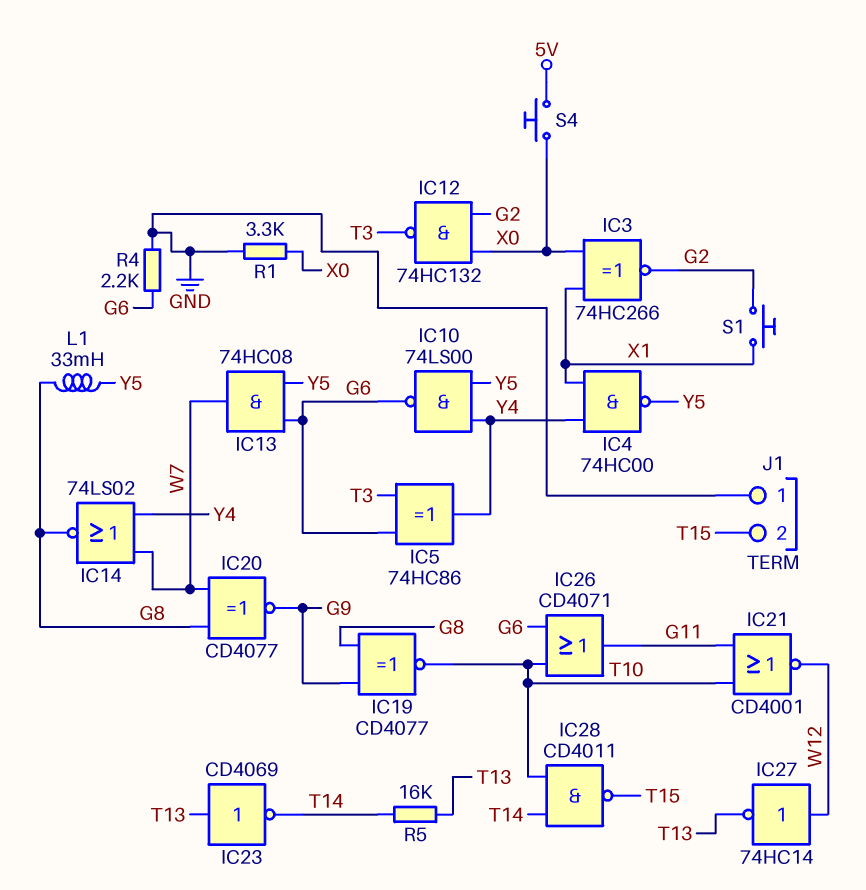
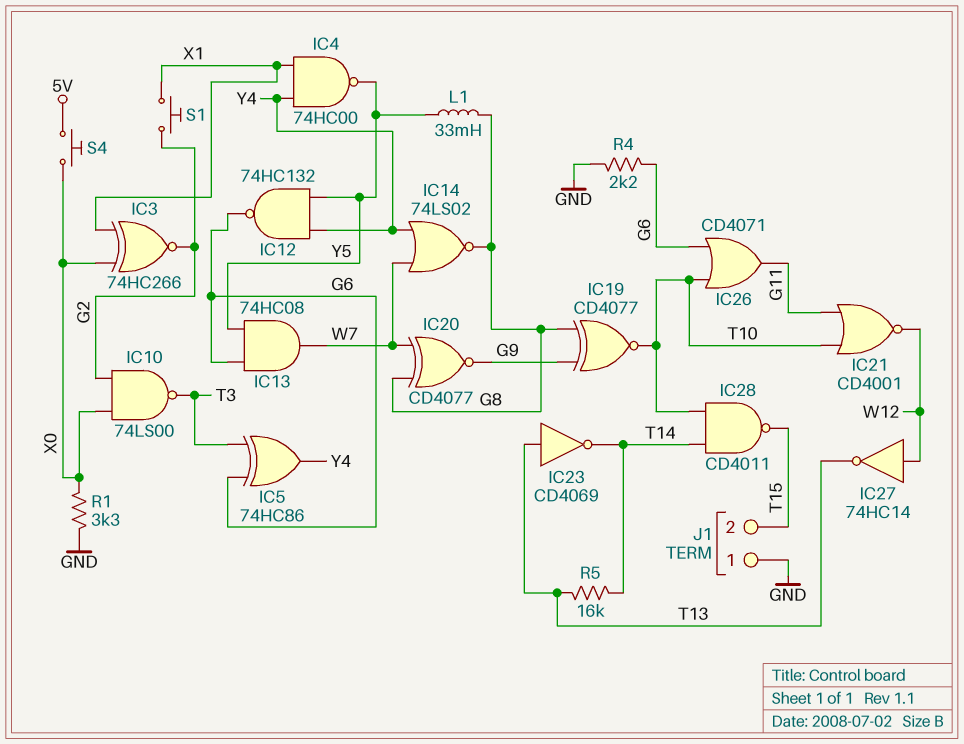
IC10: NAND 74LS00 (in Y4, in Y5, out G6) -> NAND 74LS00 (in G2, in X0, out T3)
IC12: NAND 74HC132 (in G2, in X0, out T3) -> NAND 74HC132 (in Y4, in Y5, out G6)

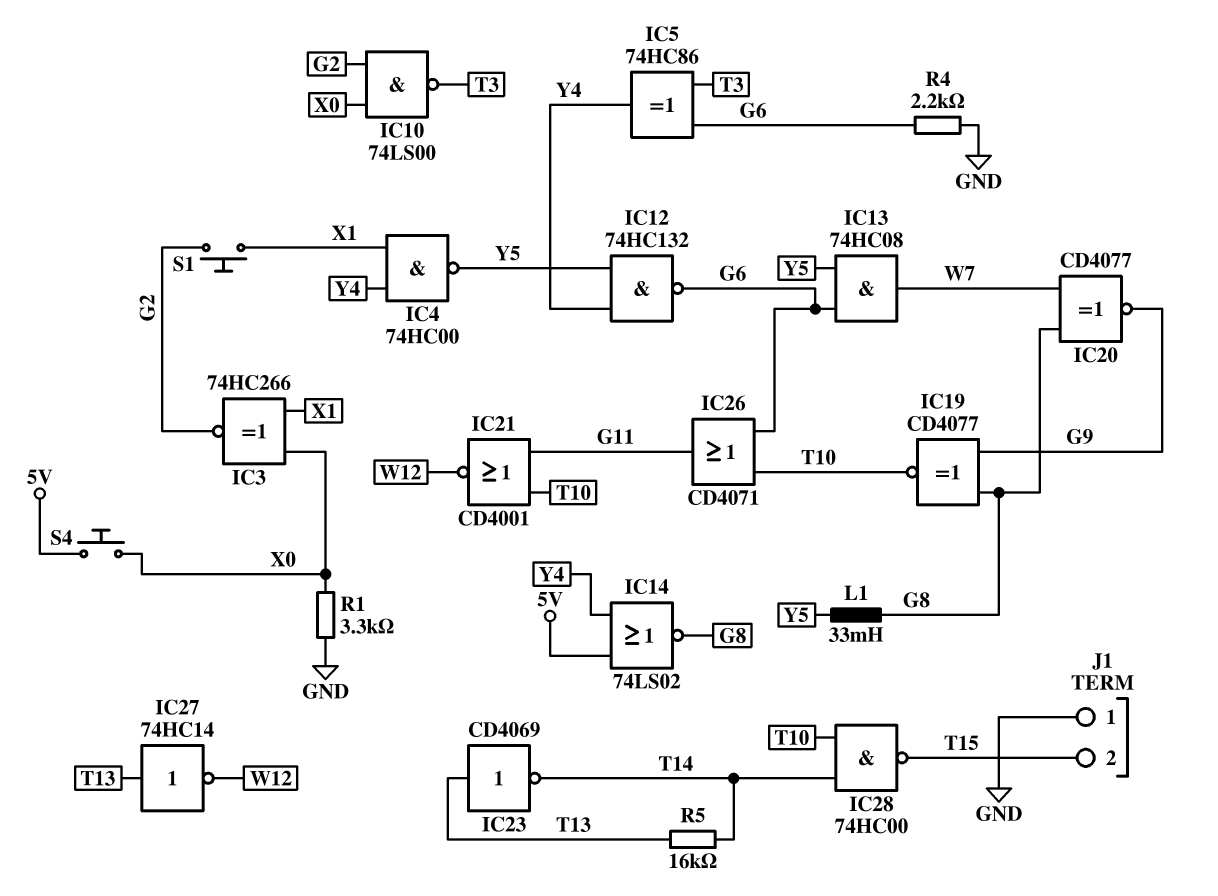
IC14: NOR 74LS02 (in W7, in Y4, out G8) -> NOR 74LS02 (in 5V, in Y4, out G8)
IC27: NOT 74HC14 (in W12, out T13) -> NOT 74HC14 (in T13, out W12)
IC28: NAND CD4011 (in T10, in T14, out T15) -> NAND 74HC00 (in T10, in T14, out T15)

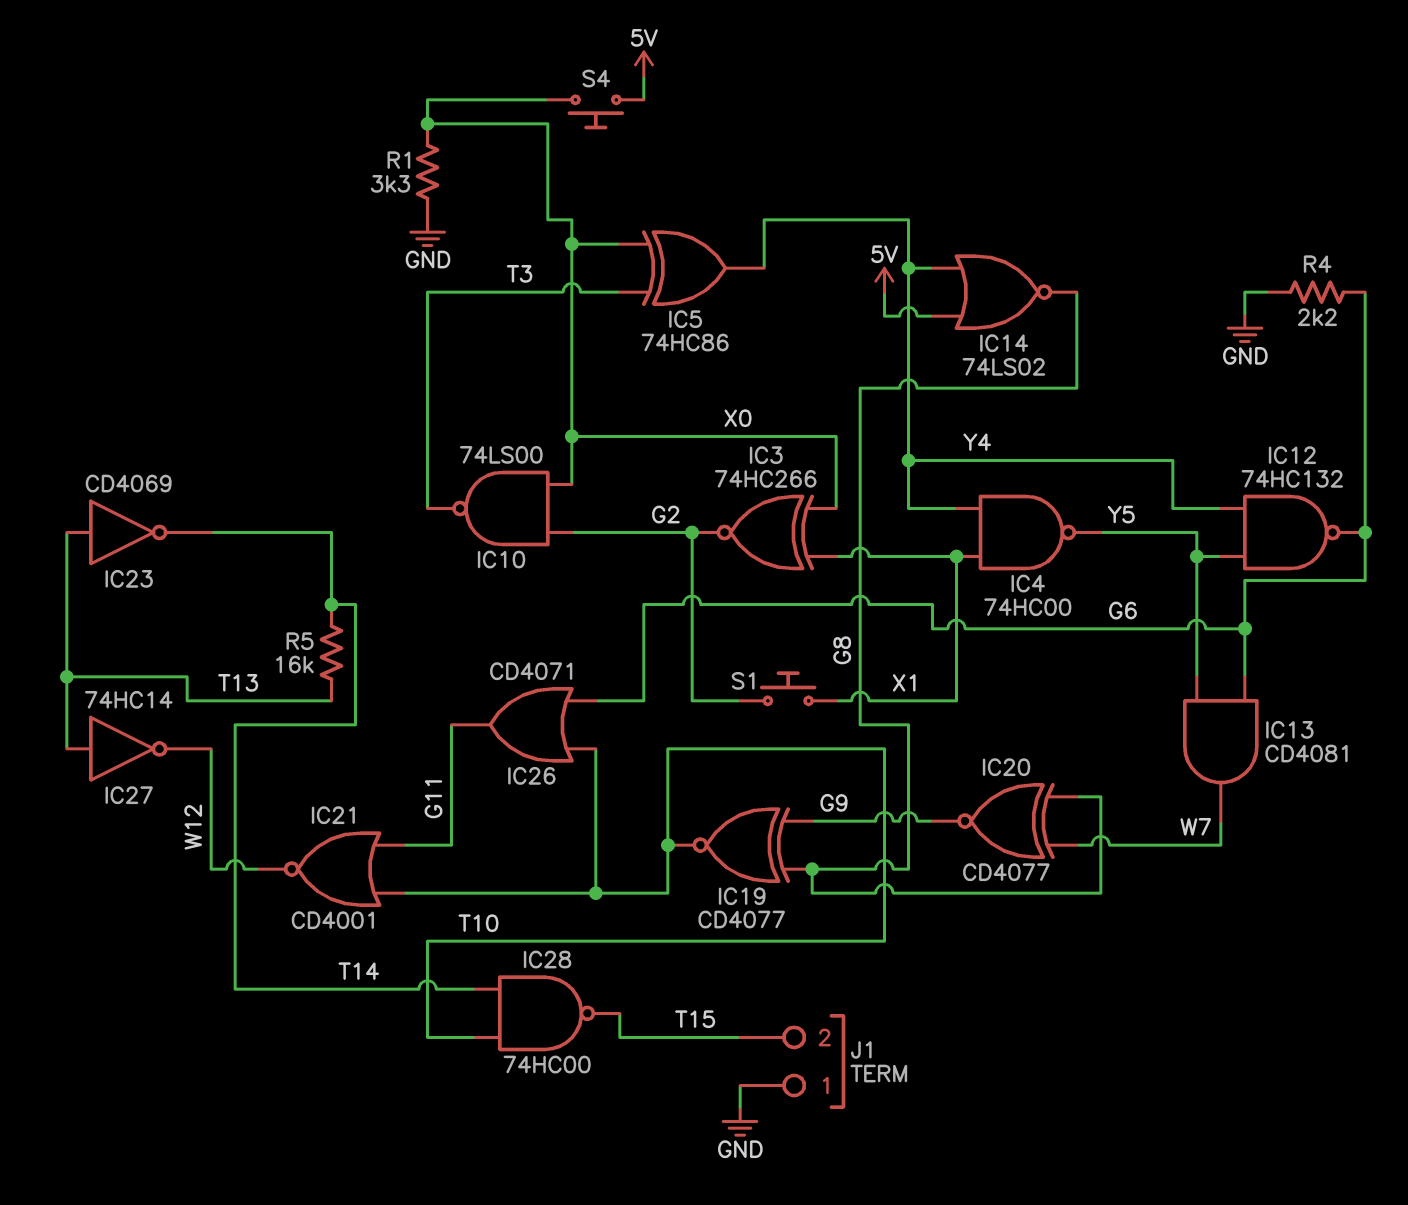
IC5: XOR 74HC86 (in G6, in T3, out Y4) -> XOR 74HC86 (in T3, in X0, out Y4)
IC13: AND 74HC08 (in G6, in Y5, out W7) -> AND CD4081 (in G6, in Y5, out W7)
L1: 33mH (G8, Y5) -> none

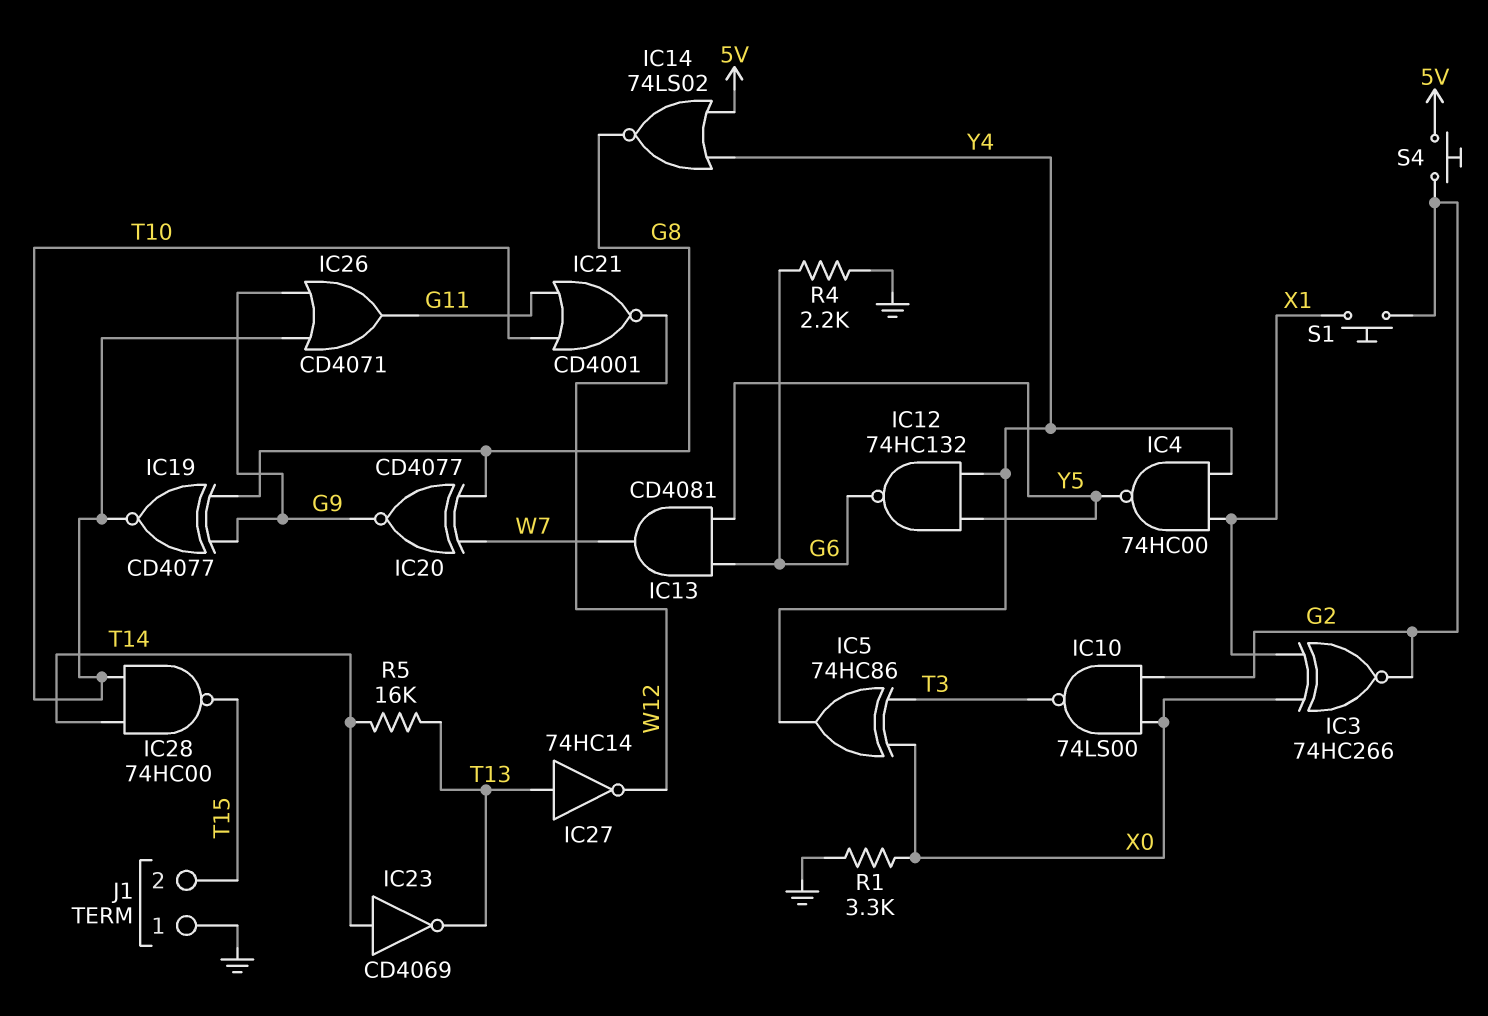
IC23: NOT CD4069 (in T13, out T14) -> NOT CD4069 (in T14, out T13)
IC26: OR CD4071 (in G6, in T10, out G11) -> OR CD4071 (in G9, in T10, out G11)
S4: button (5V, X0) -> button (5V, G2)

